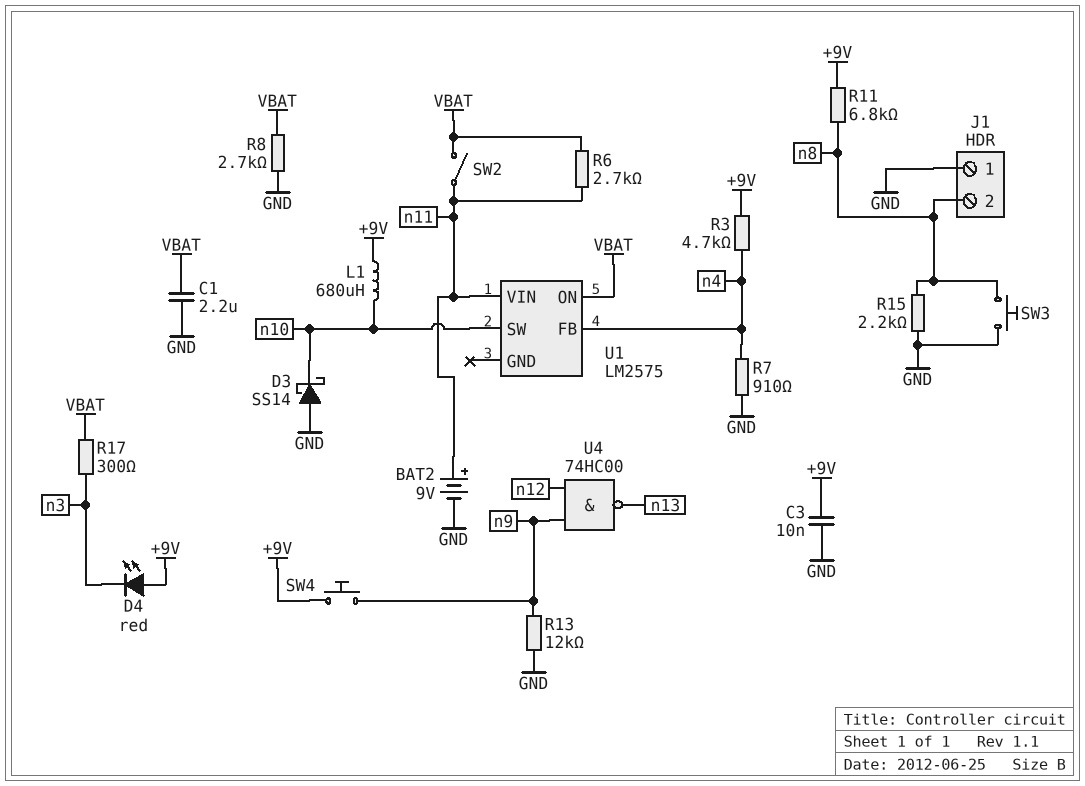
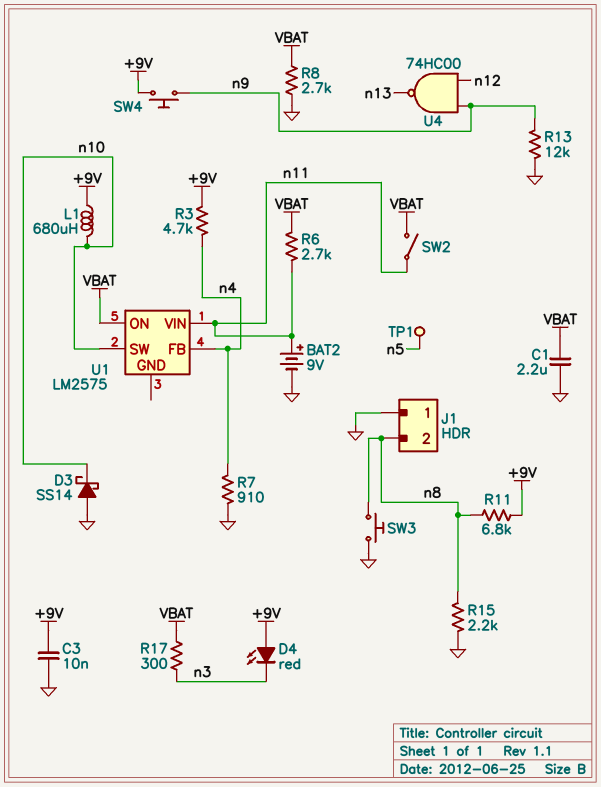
TP1: none -> test point (n5)

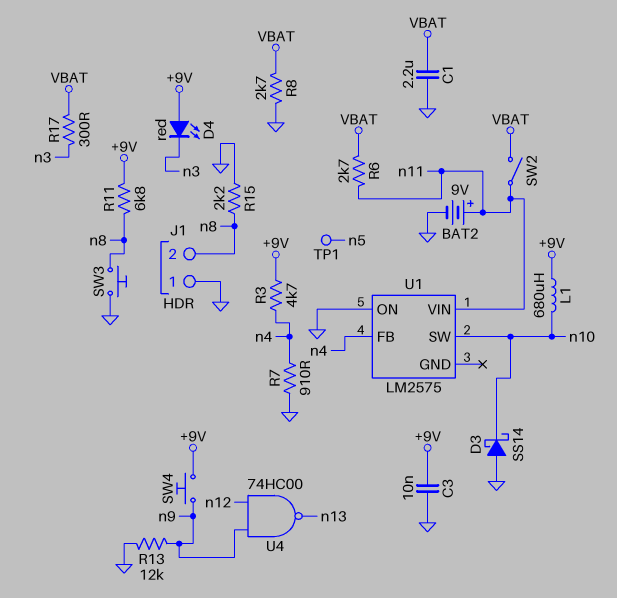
U1 pin ON: VBAT -> GND

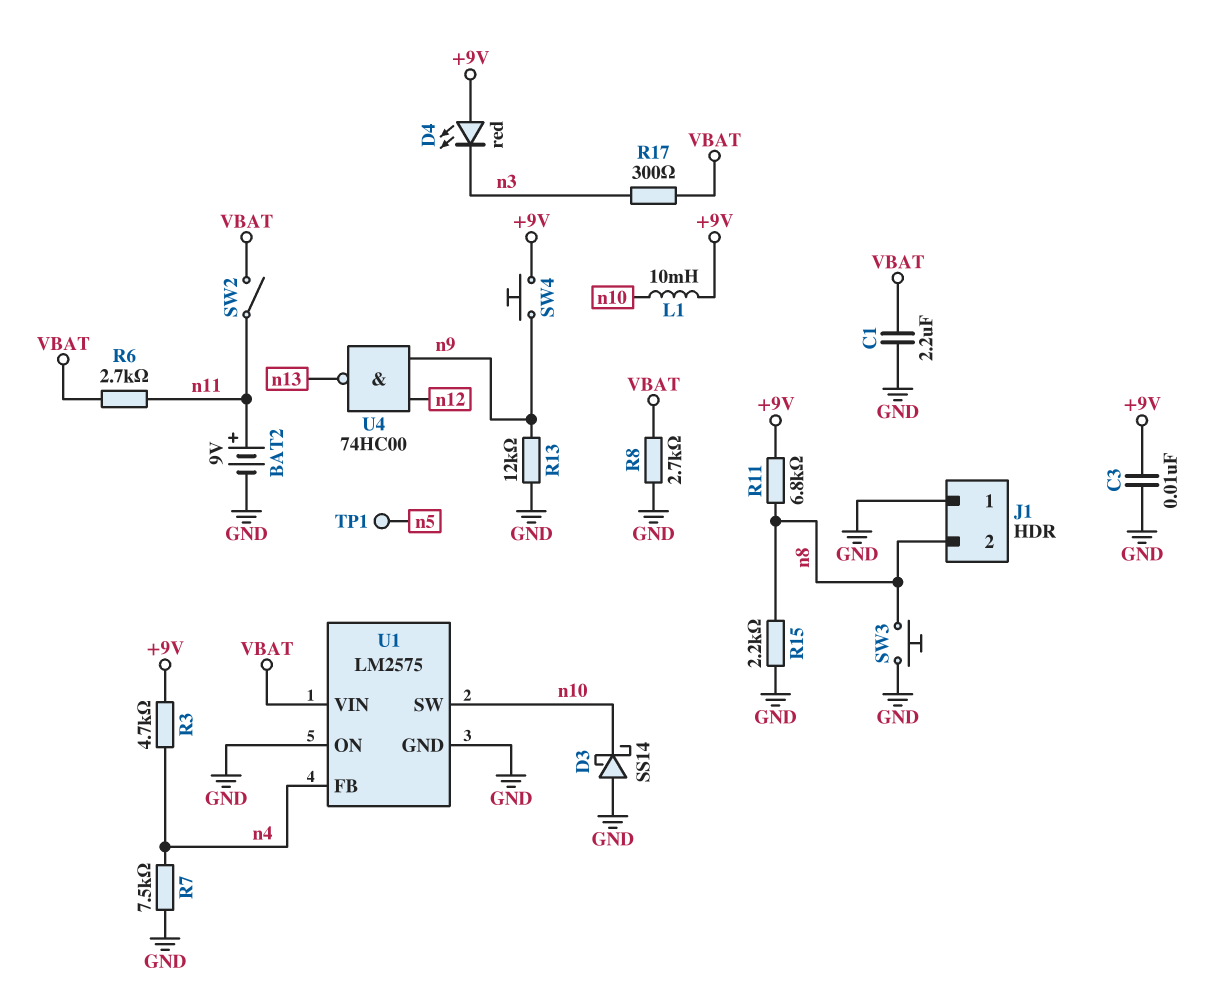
L1: 680uH (+9V, n10) -> 10mH (+9V, n10)
R7: 910 (GND, n4) -> 7.5k (GND, n4)
U1 pin GND: none -> GND
U1 pin VIN: n11 -> VBAT

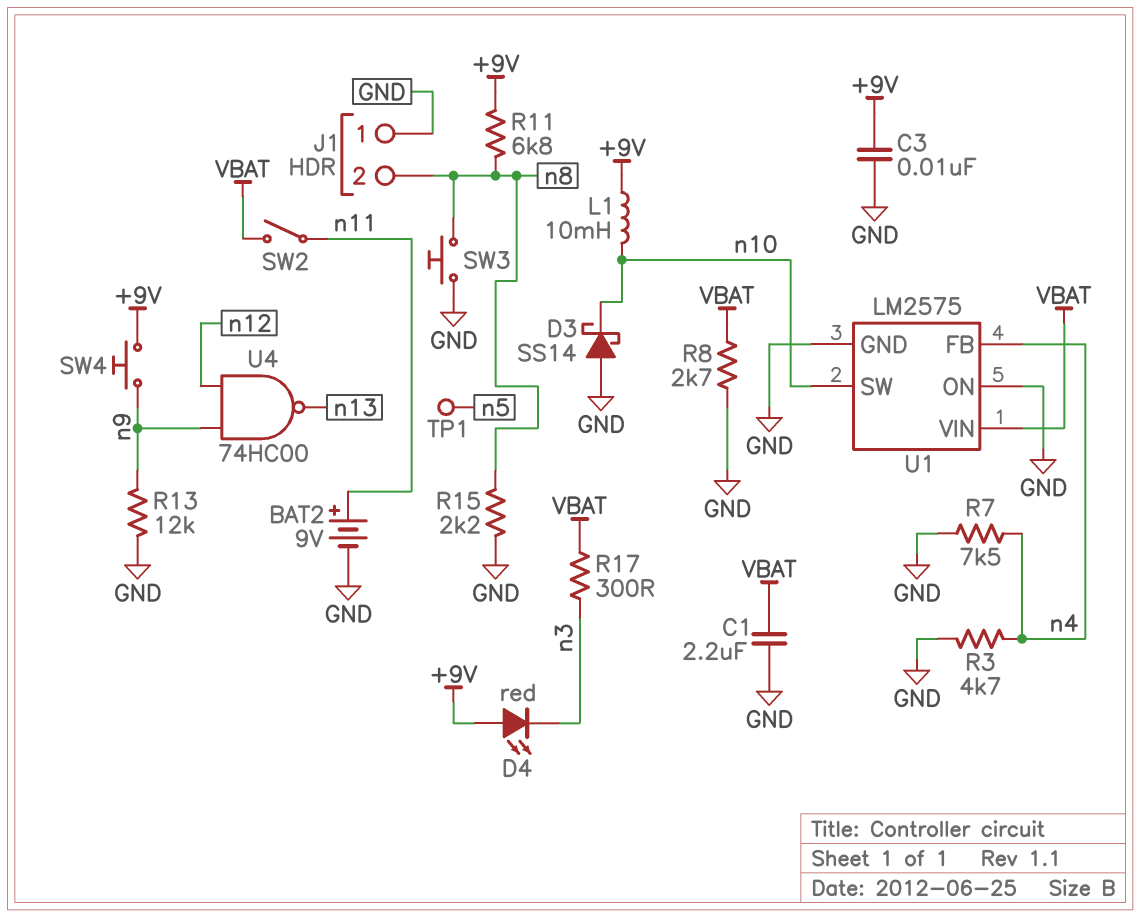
R3: 4.7k (+9V, n4) -> 4.7k (GND, n4)
R6: 2.7k (VBAT, n11) -> none

